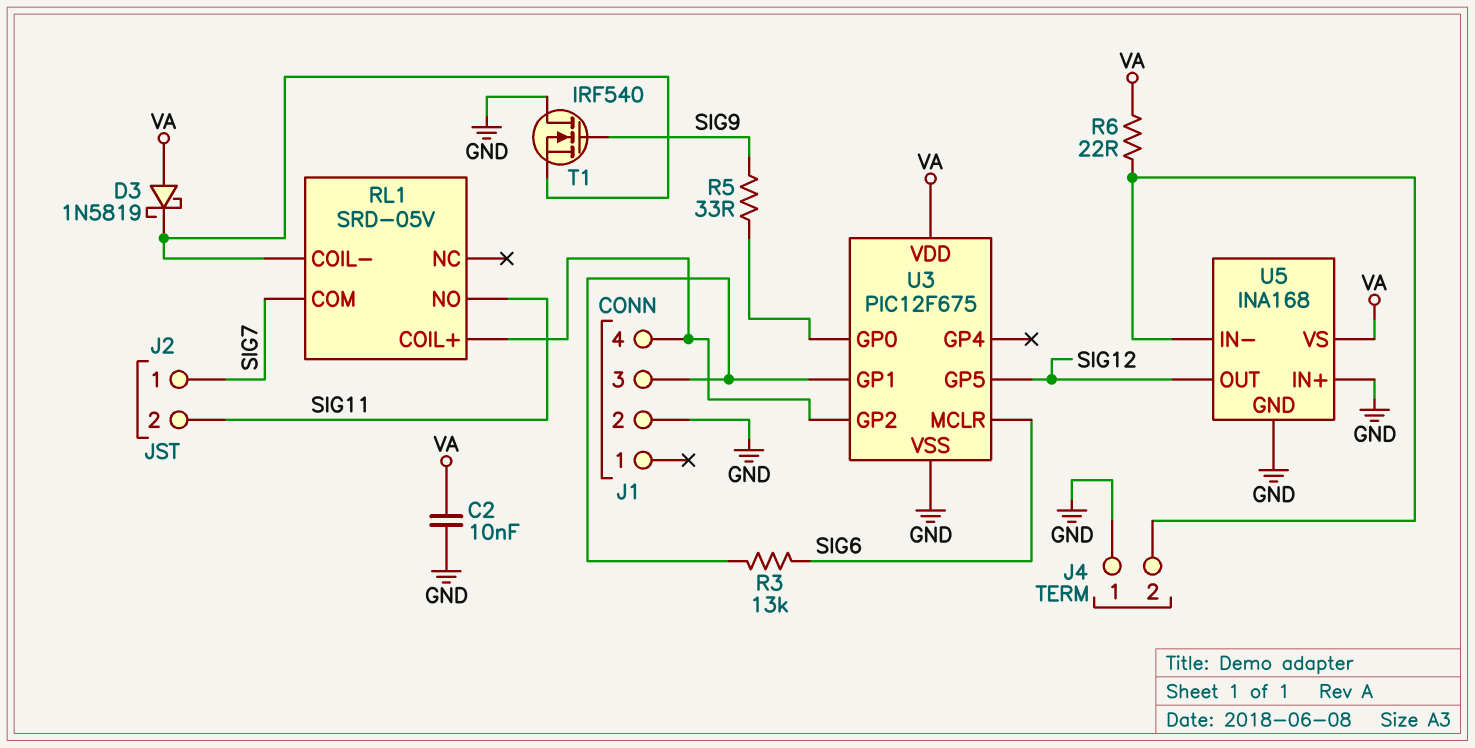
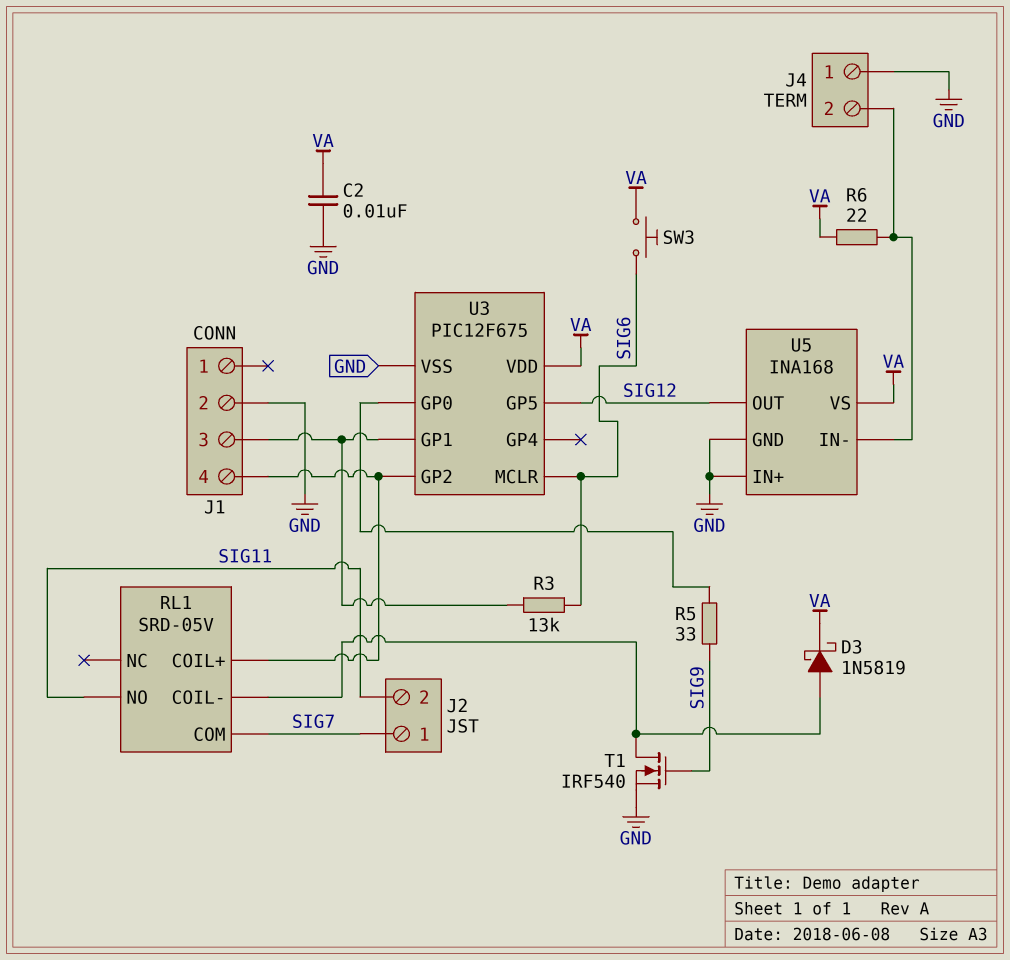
D3: schottky 1N5819 (A VA, K RL1/COIL-) -> schottky 1N5819 (A RL1/COIL-, K VA)
SW3: none -> button (SIG6, VA)
T1: NMOS IRF540 (G SIG9, D GND, S RL1/COIL-) -> NMOS IRF540 (G SIG9, D RL1/COIL-, S GND)

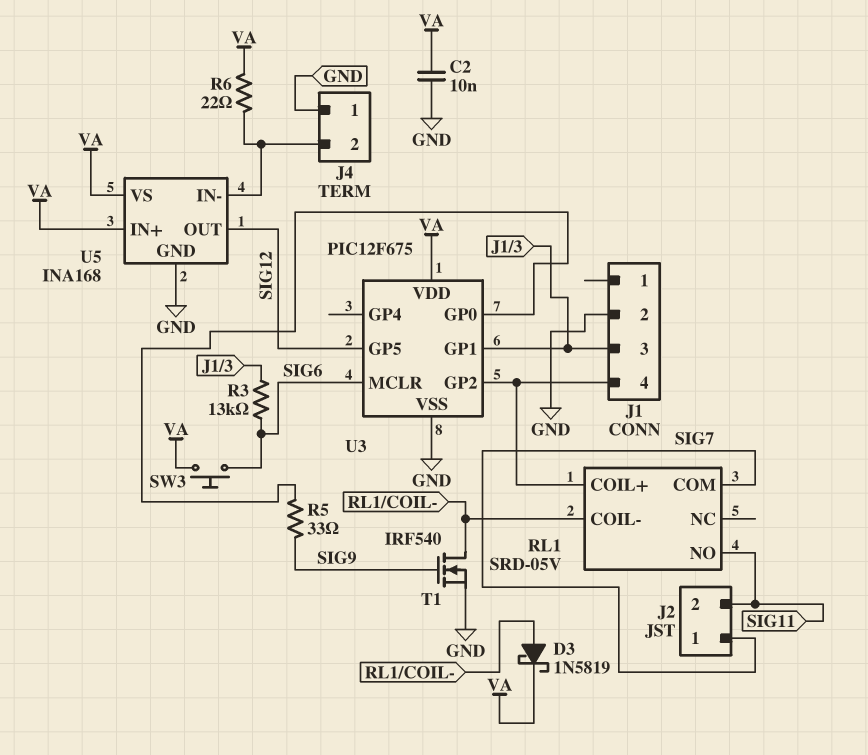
U5 pin IN+: GND -> VA

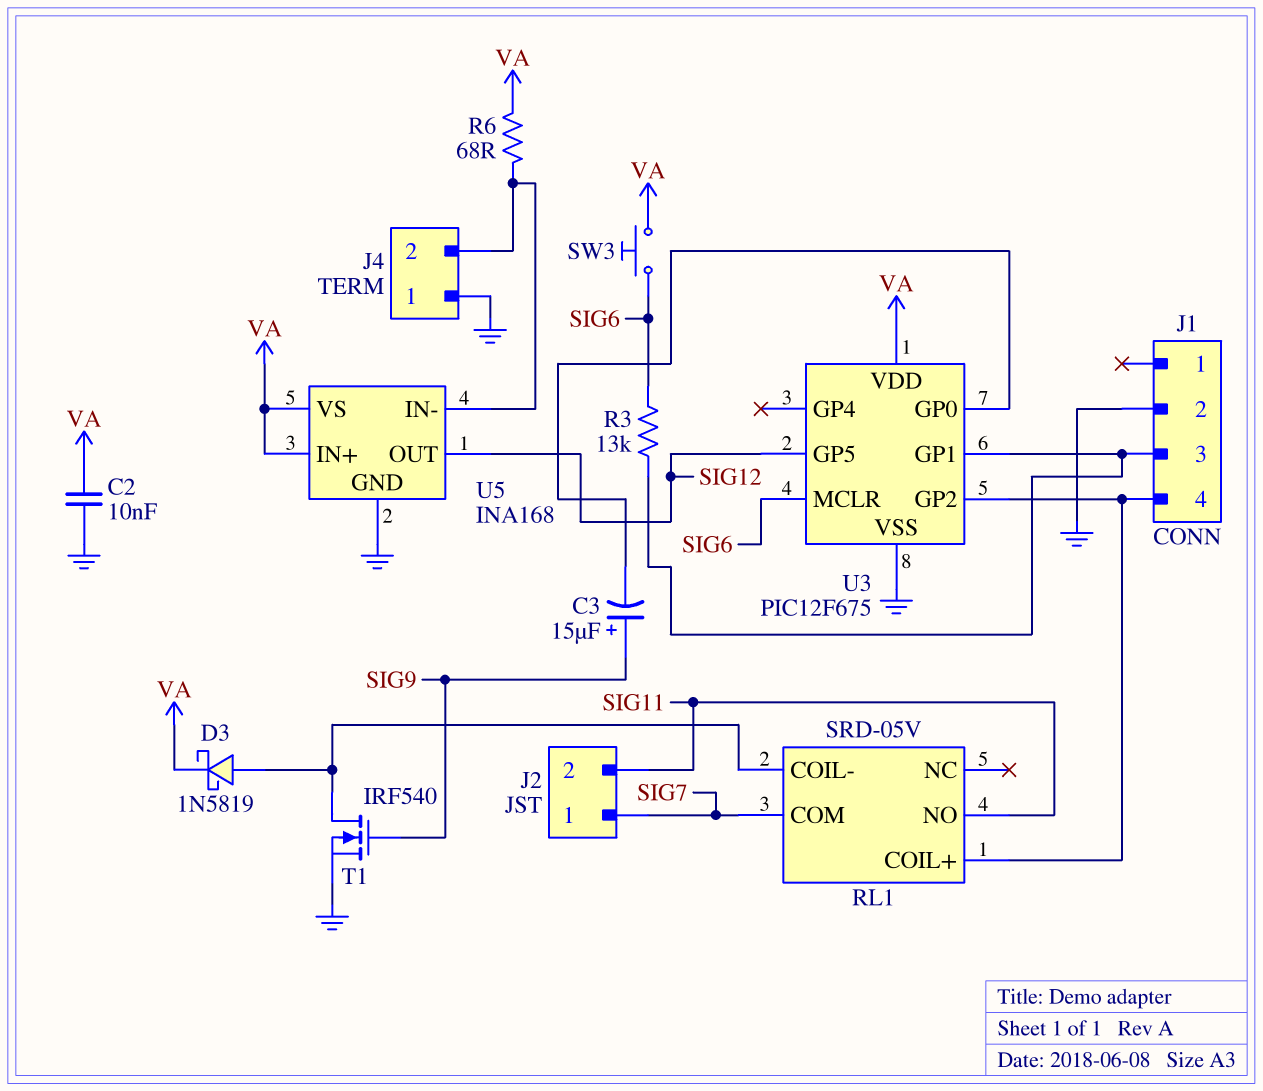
C3: none -> 15uF (plus SIG9, minus U3/GP0)
R5: 33 (SIG9, U3/GP0) -> none
R6: 22 (J4/2, VA) -> 68 (J4/2, VA)

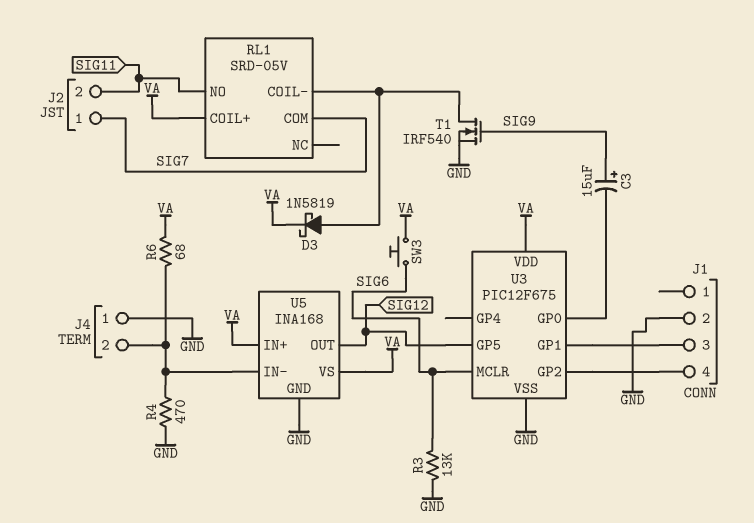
C2: 10nF (GND, VA) -> none
R3: 13k (J1/3, SIG6) -> 13k (GND, SIG6)
R4: none -> 470 (GND, J4/2)
RL1 pin COIL+: J1/4 -> VA

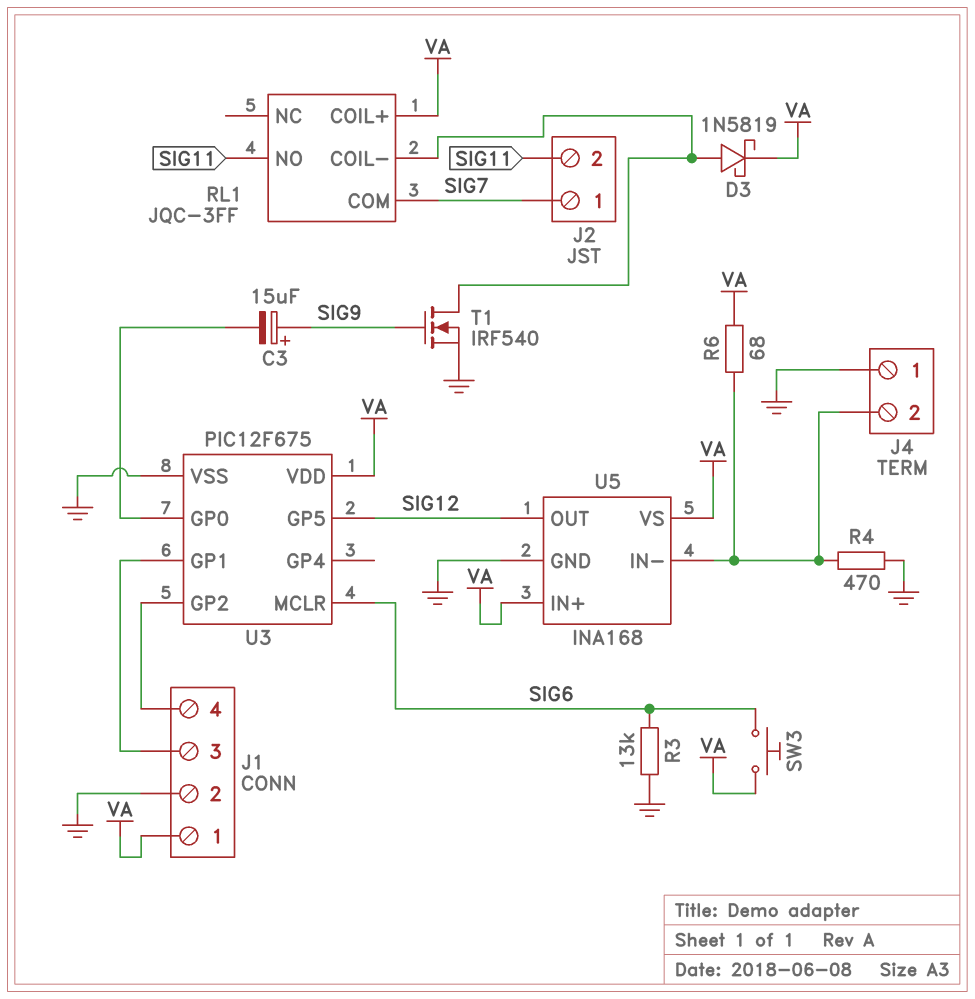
J1 pin 1: none -> VA
RL1: SRD-05V -> JQC-3FF

